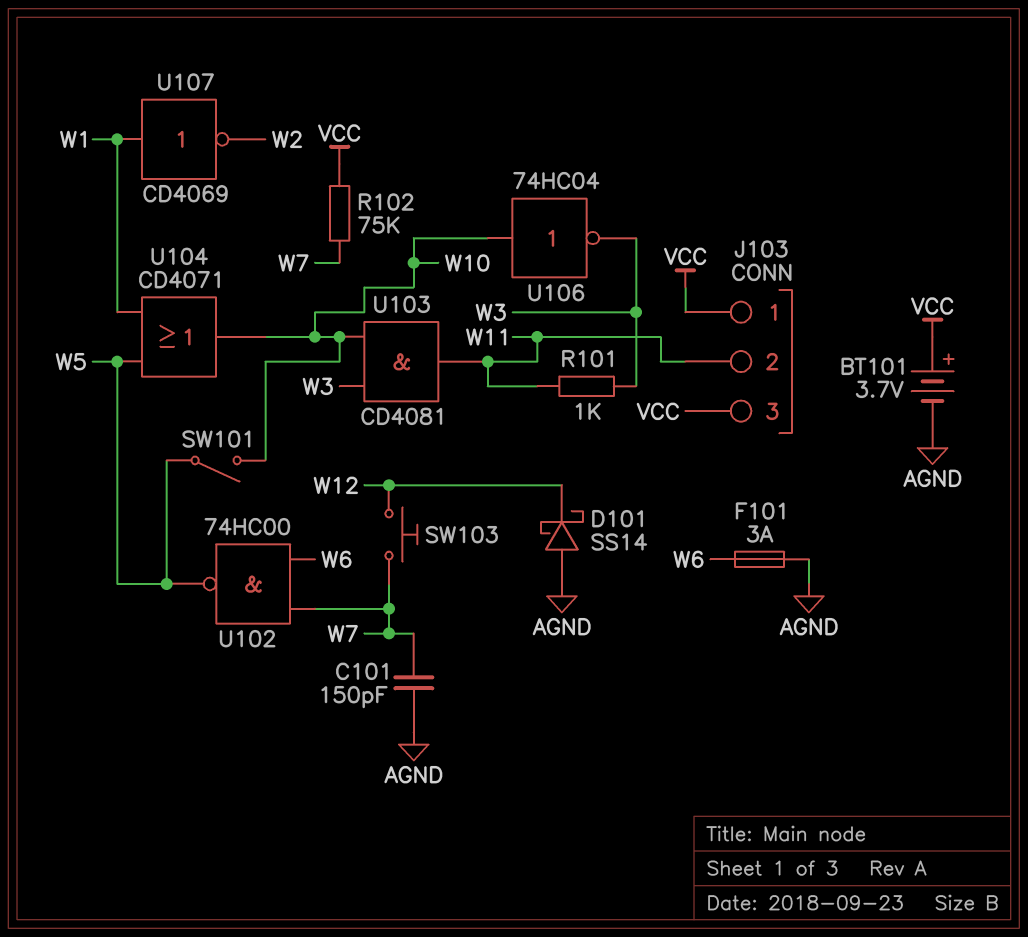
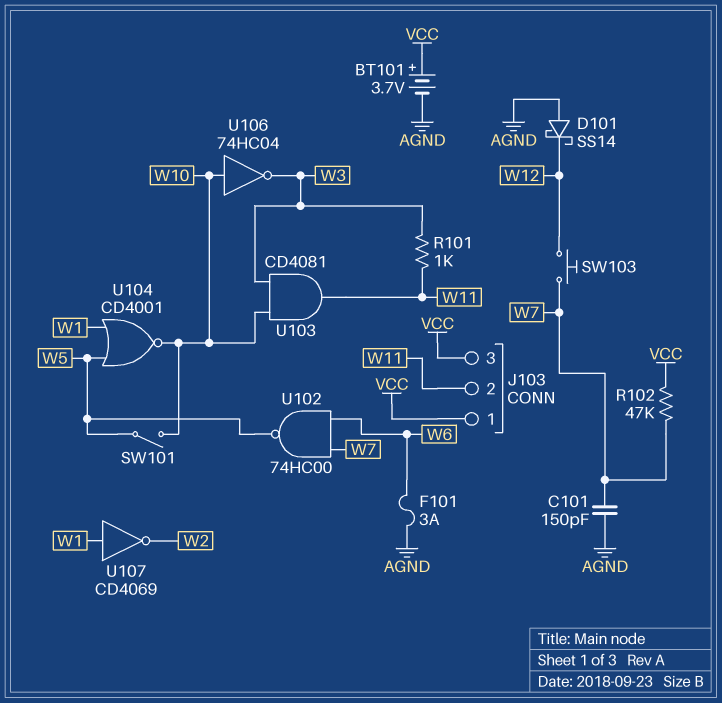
R102: 75k (VCC, W7) -> 47k (VCC, W7)
U104: OR CD4071 (in W1, in W5, out W10) -> NOR CD4001 (in W1, in W5, out W10)

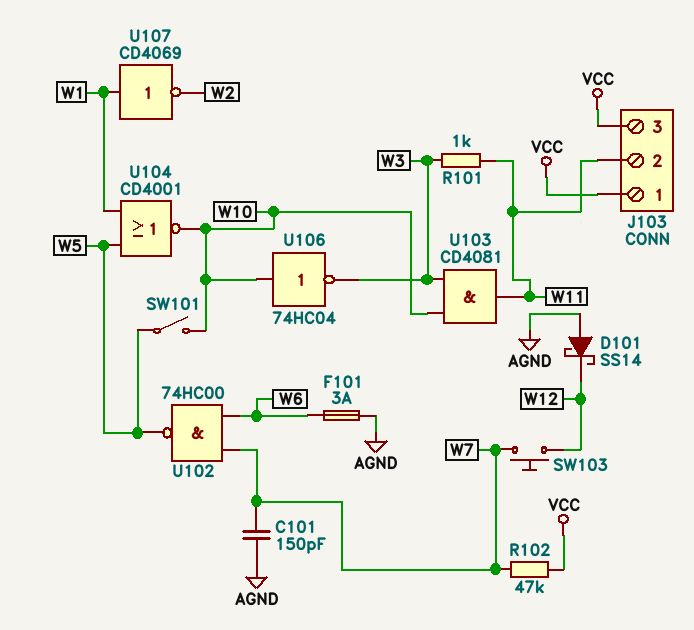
BT101: 3.7V (plus VCC, minus AGND) -> none

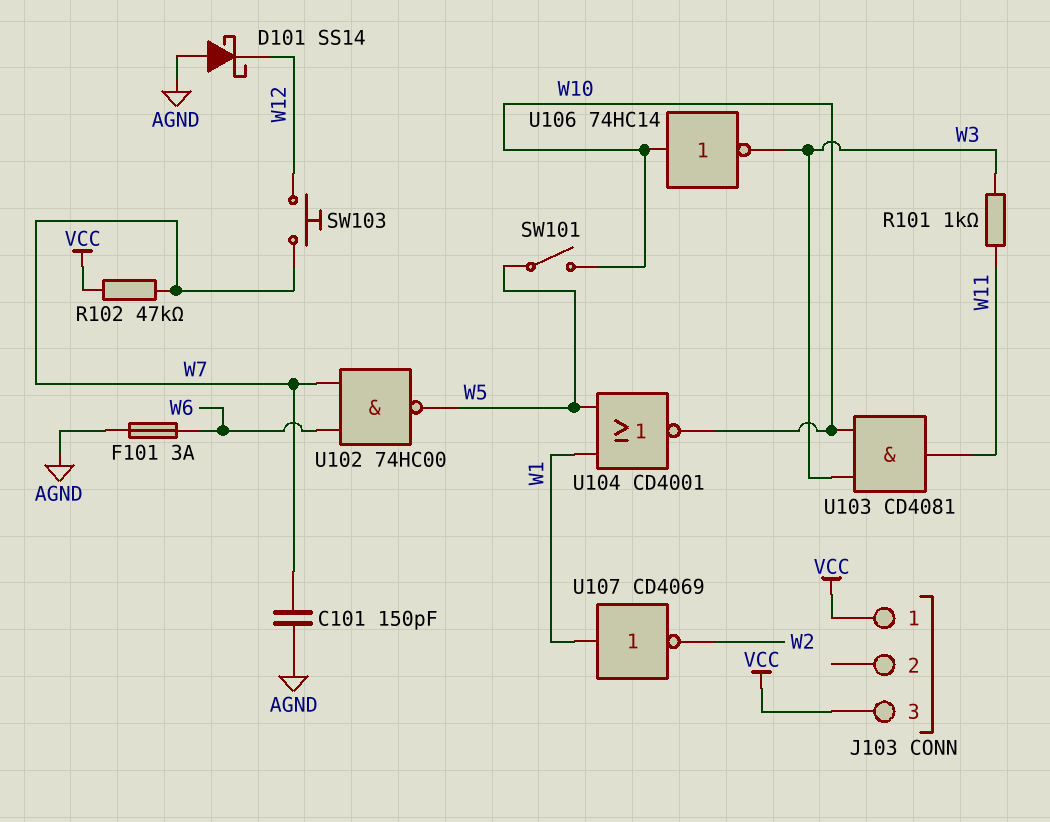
J103 pin 2: W11 -> none
U106: NOT 74HC04 (in W10, out W3) -> NOT 74HC14 (in W10, out W3)

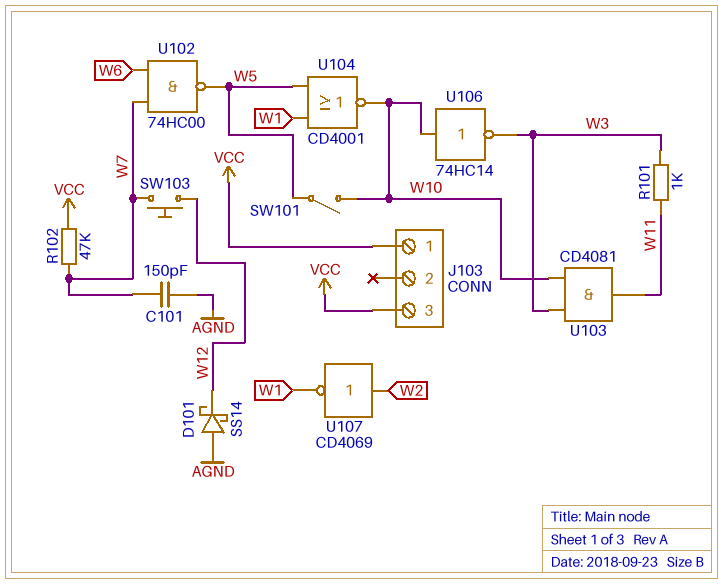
F101: 3A (AGND, W6) -> none
U107: NOT CD4069 (in W1, out W2) -> NOT CD4069 (in W2, out W1)

